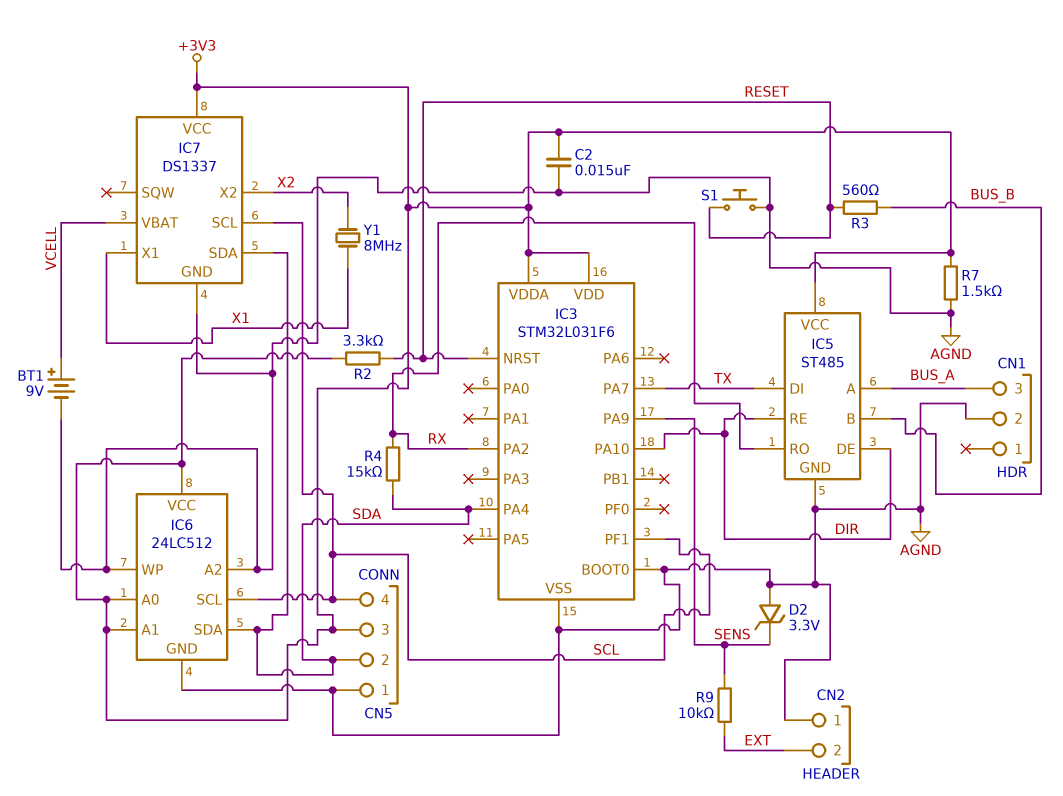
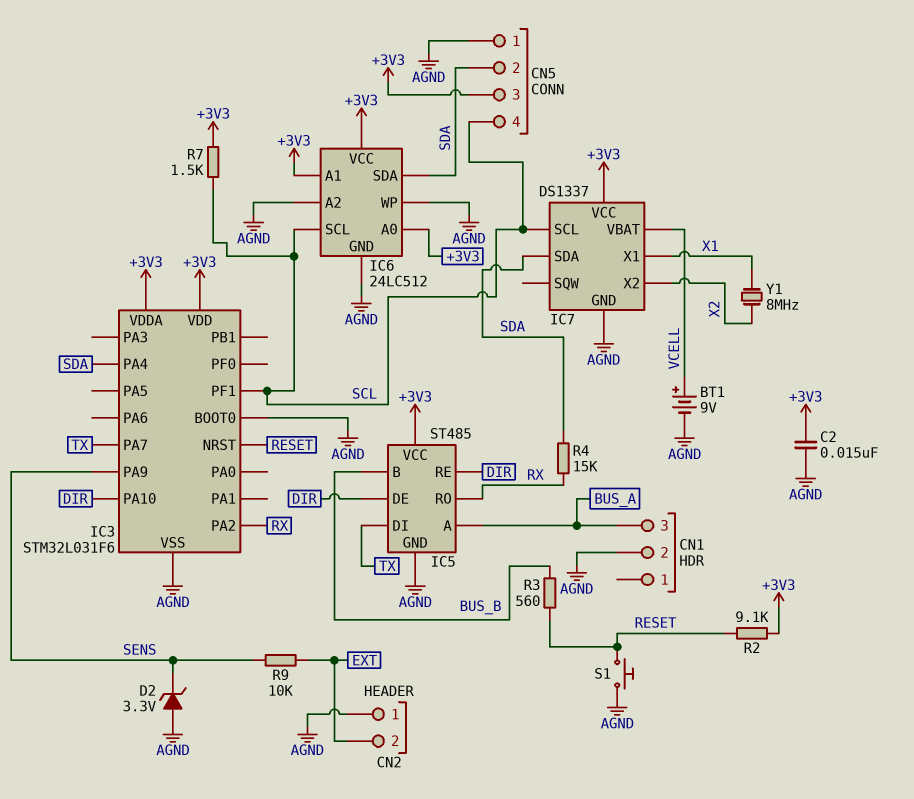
R2: 3.3k (+3V3, RESET) -> 9.1k (+3V3, RESET)
R7: 1.5k (+3V3, AGND) -> 1.5k (+3V3, SCL)

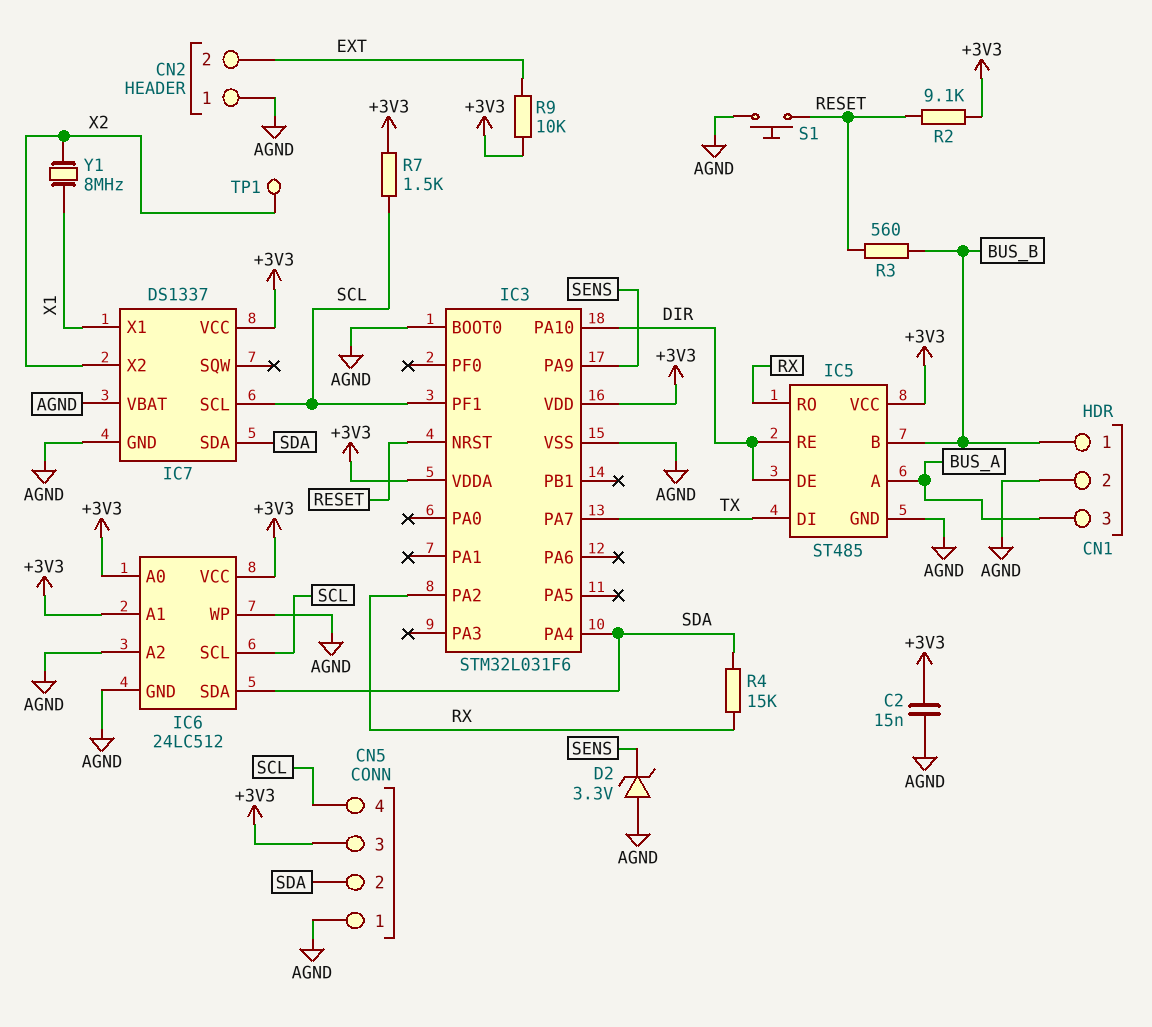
BT1: 9V (plus VCELL, minus AGND) -> none
CN1 pin 1: none -> BUS_B
IC7 pin VBAT: VCELL -> AGND
R9: 10k (EXT, SENS) -> 10k (+3V3, EXT)
TP1: none -> test point (X2)

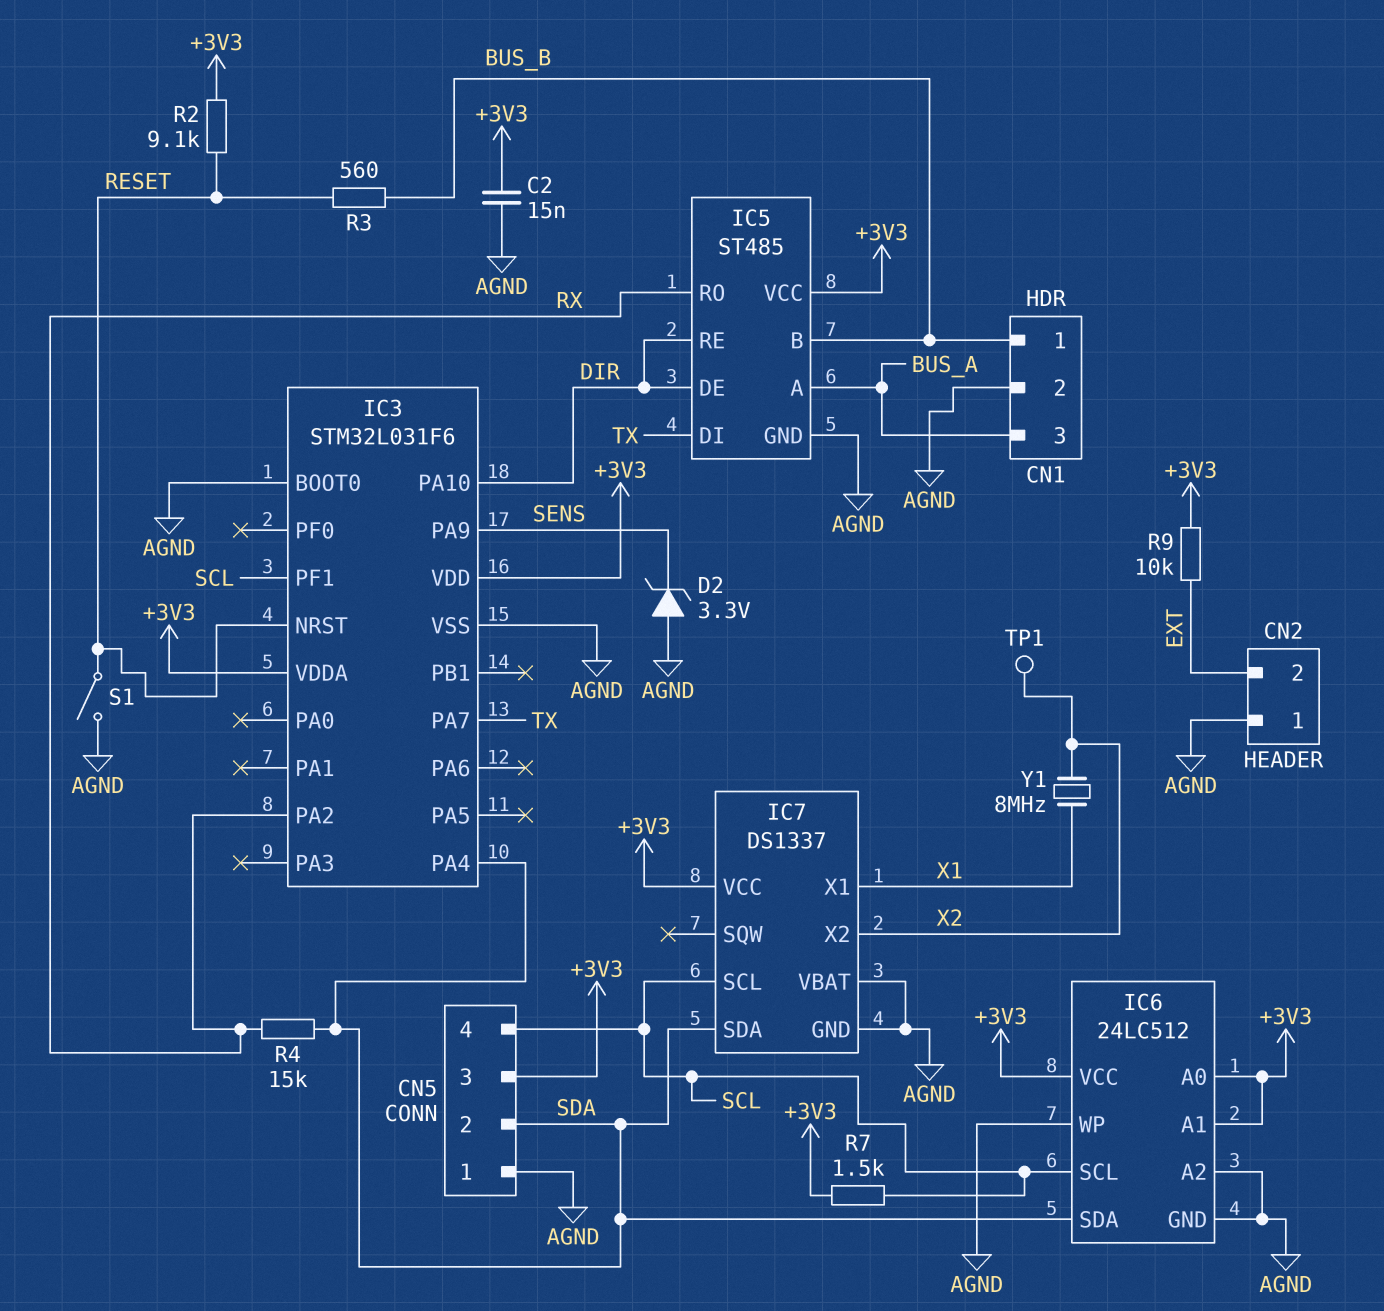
S1: button (AGND, RESET) -> switch (AGND, RESET)

